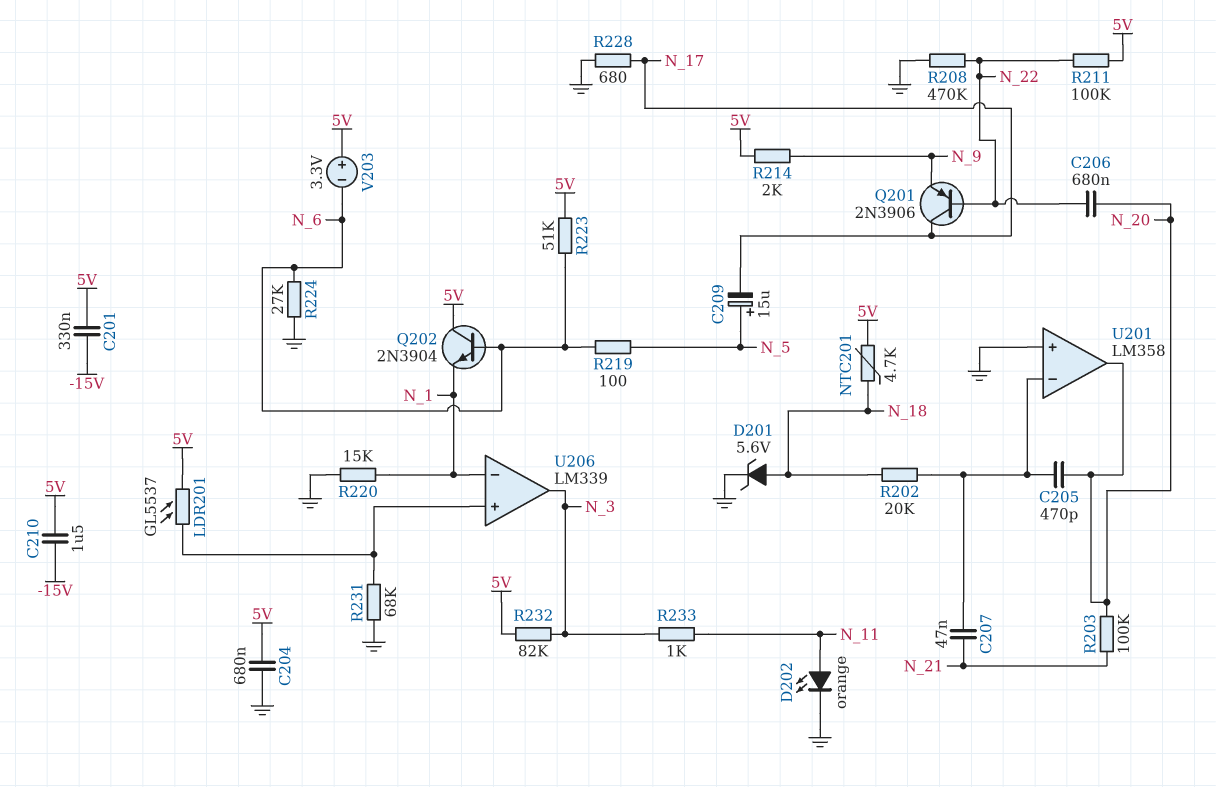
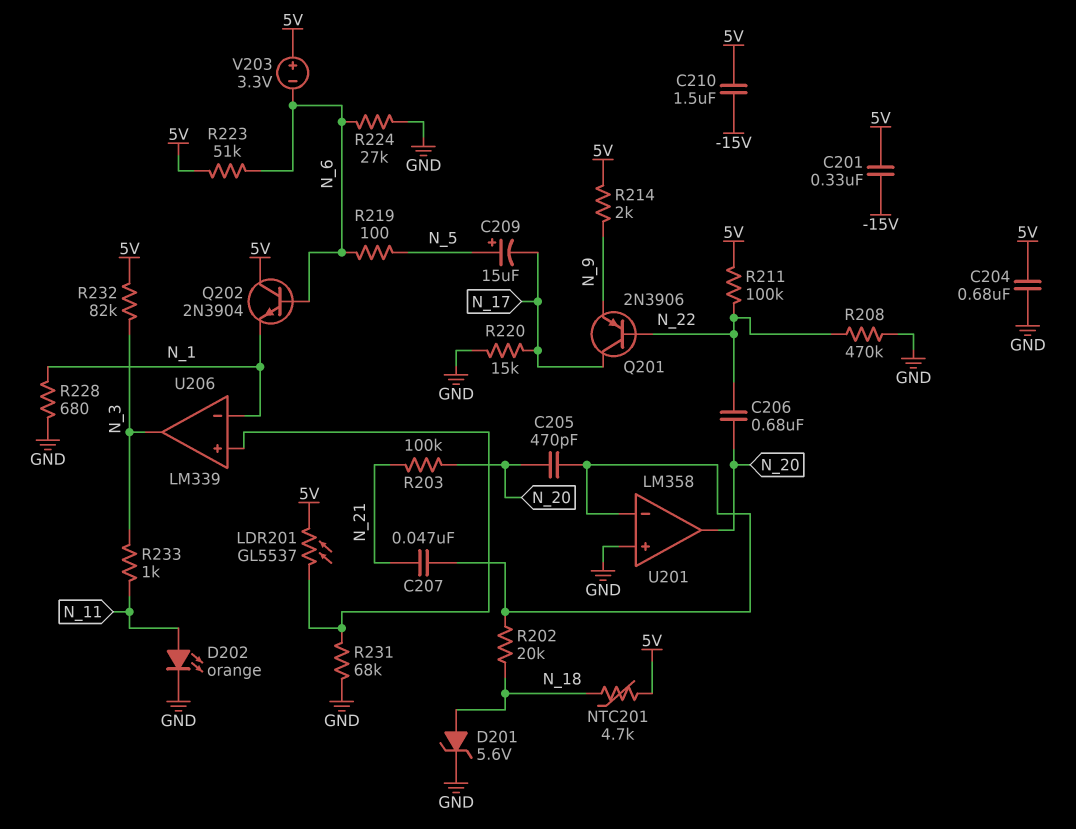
R220: 15k (GND, N_1) -> 15k (GND, N_17)
R228: 680 (GND, N_17) -> 680 (GND, N_1)

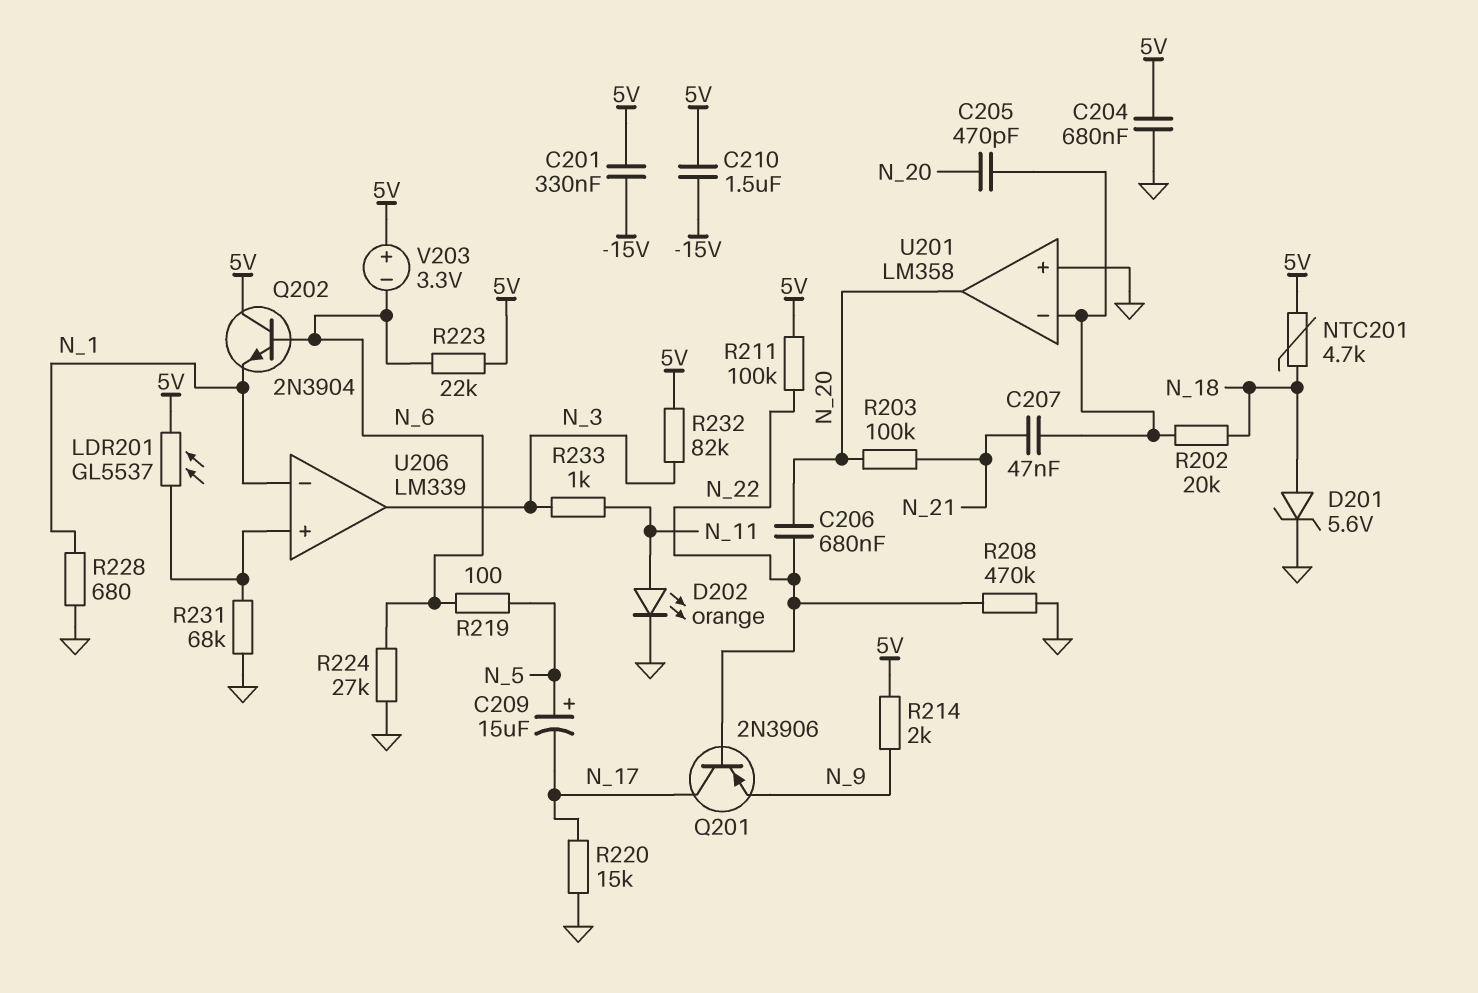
R223: 51k (5V, N_6) -> 22k (5V, N_6)

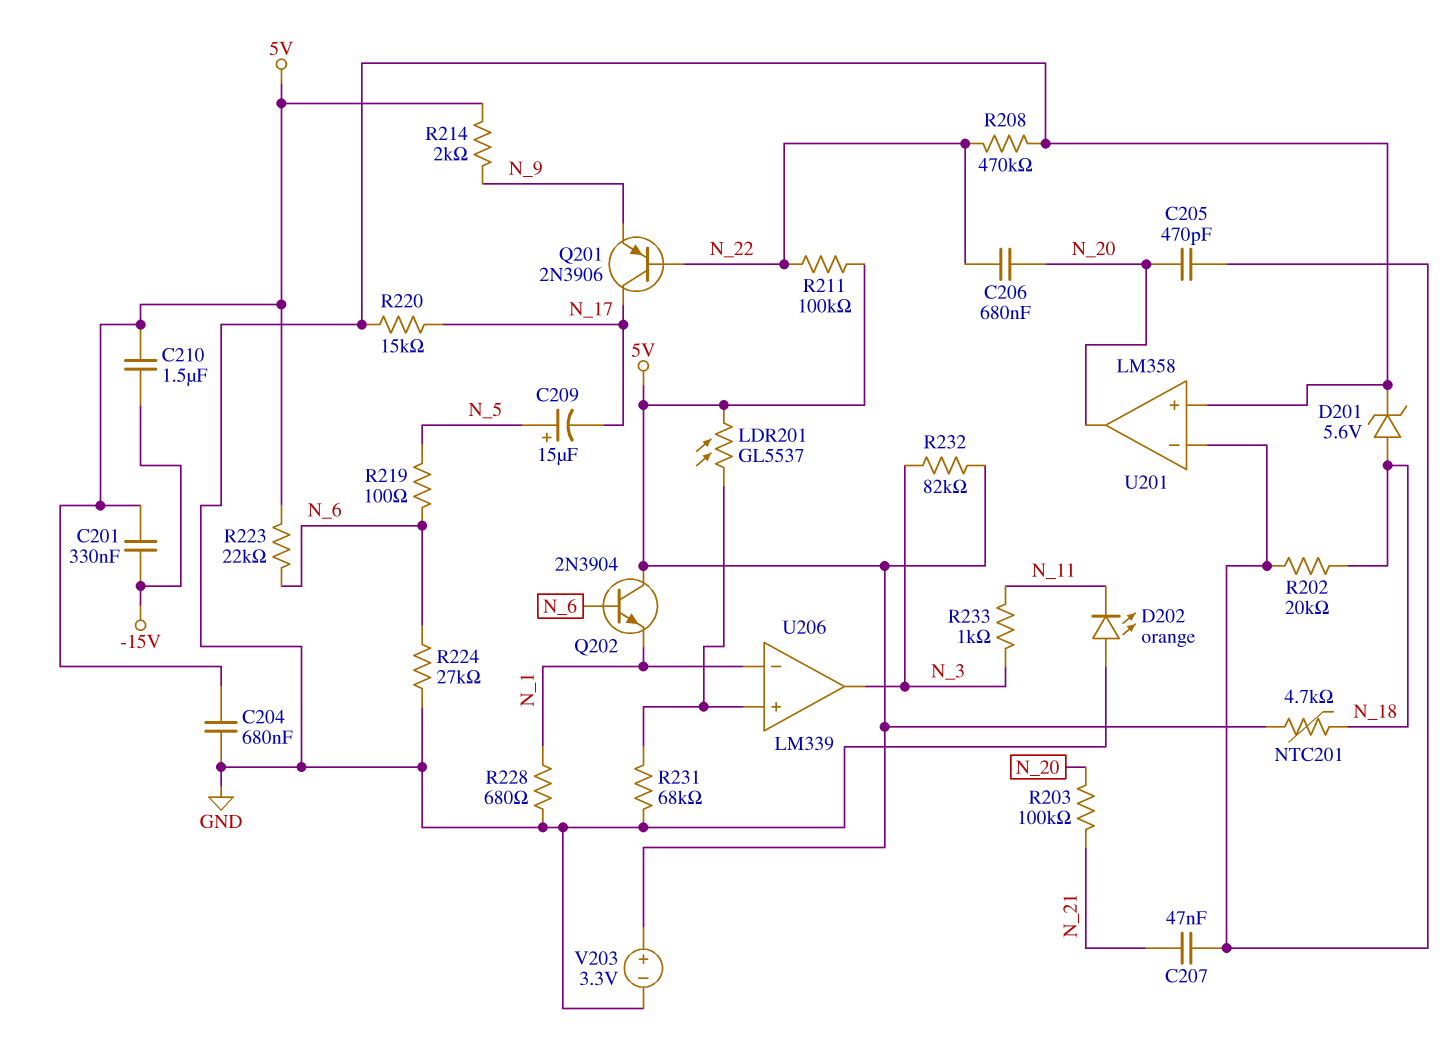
D202: LED orange (A N_11, K GND) -> LED orange (A GND, K N_11)
V203: 3.3V (plus 5V, minus N_6) -> 3.3V (plus 5V, minus GND)

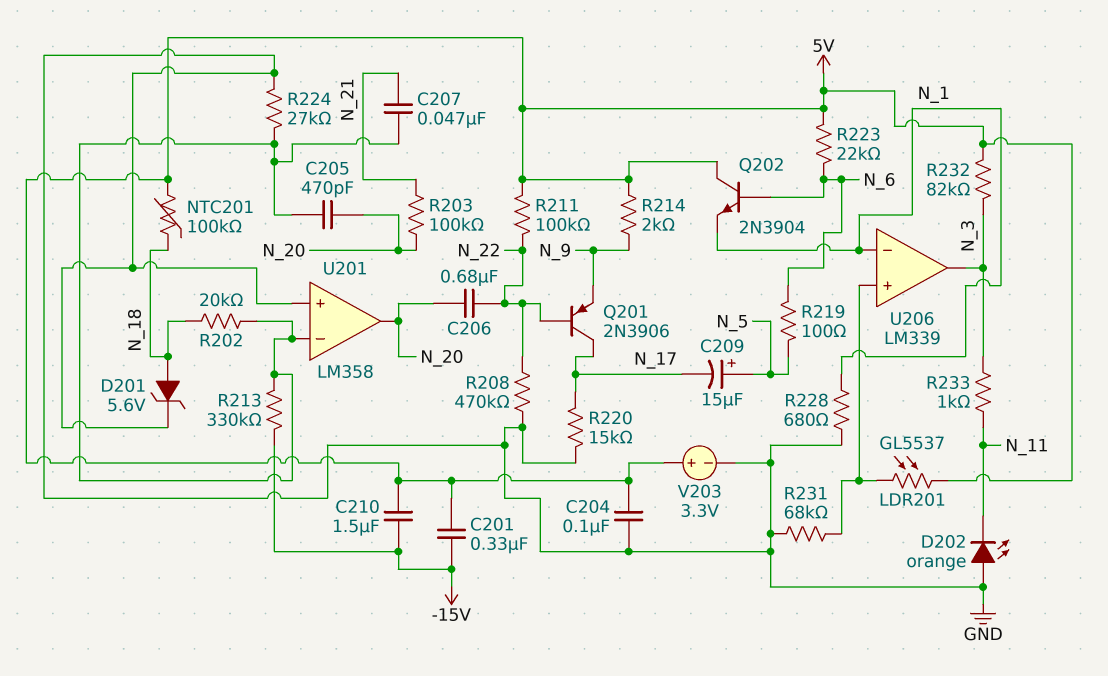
C204: 680nF (5V, GND) -> 100nF (5V, GND)
NTC201: 4.7k (5V, N_18) -> 100k (5V, N_18)
R213: none -> 330k (-15V, U201/in-)
R224: 27k (GND, N_6) -> 27k (GND, U201/in-)

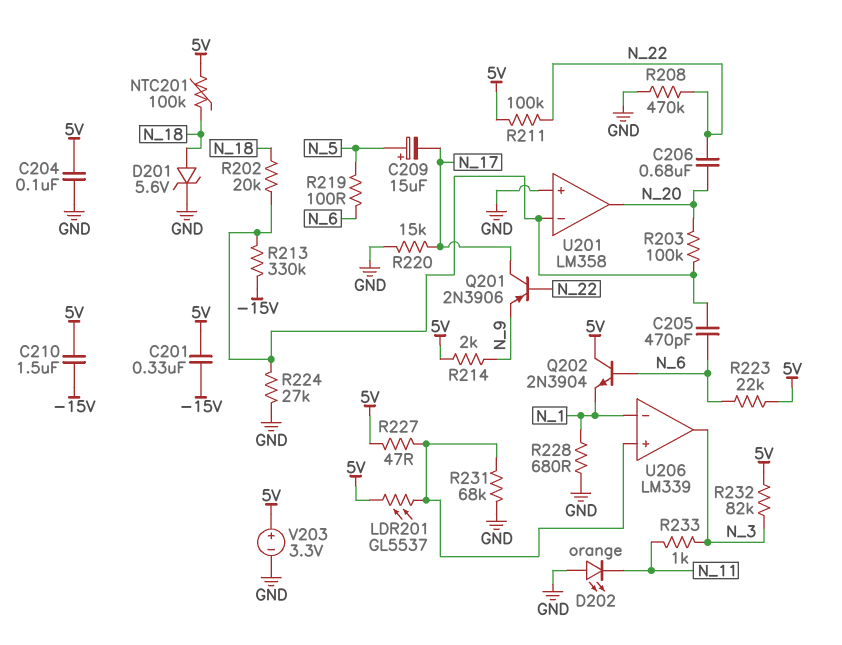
C205: 470pF (N_20, U201/in-) -> 470pF (N_6, U201/in-)
C207: 47nF (N_21, U201/in-) -> none
R203: 100k (N_20, N_21) -> 100k (N_20, U201/in-)
R227: none -> 47 (5V, U206/in+)

